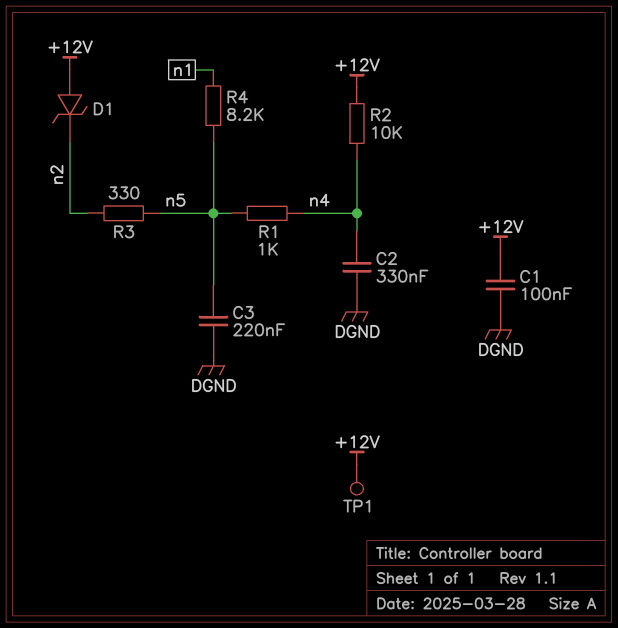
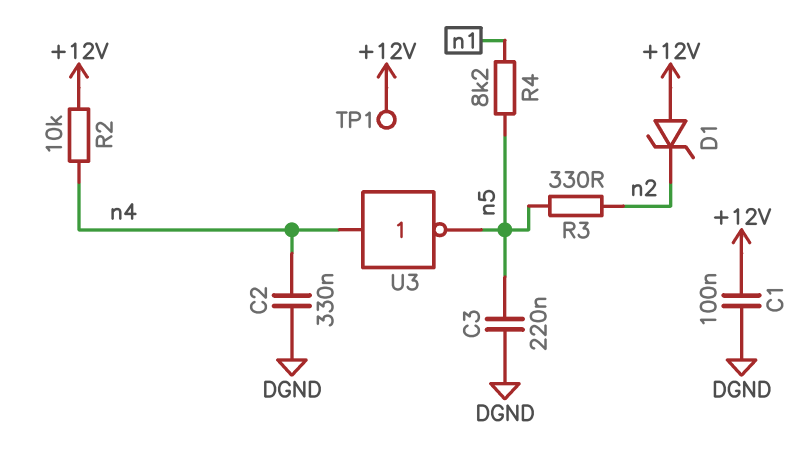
R1: 1k (n4, n5) -> none
U3: none -> NOT (in n4, out n5)

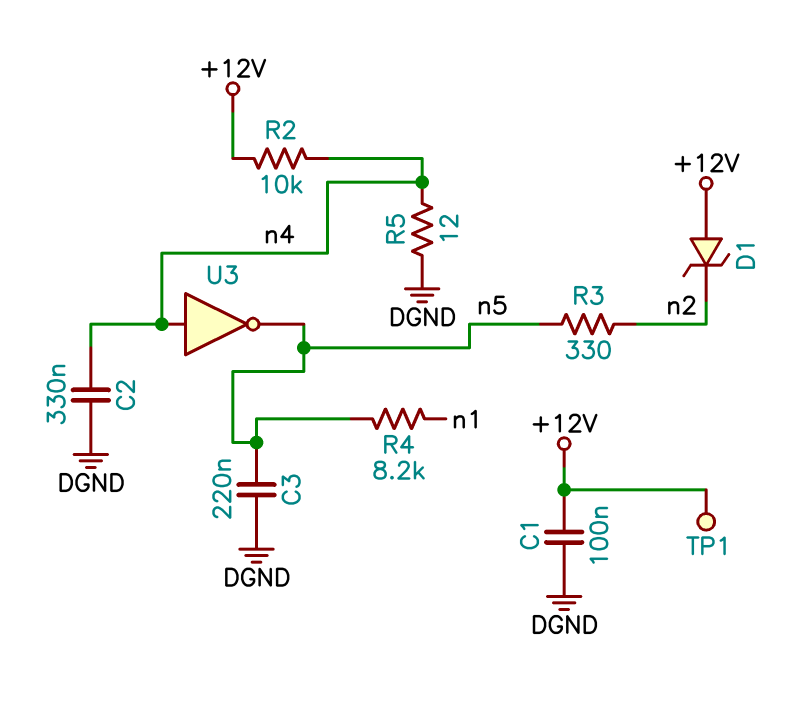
R5: none -> 12 (DGND, n4)

